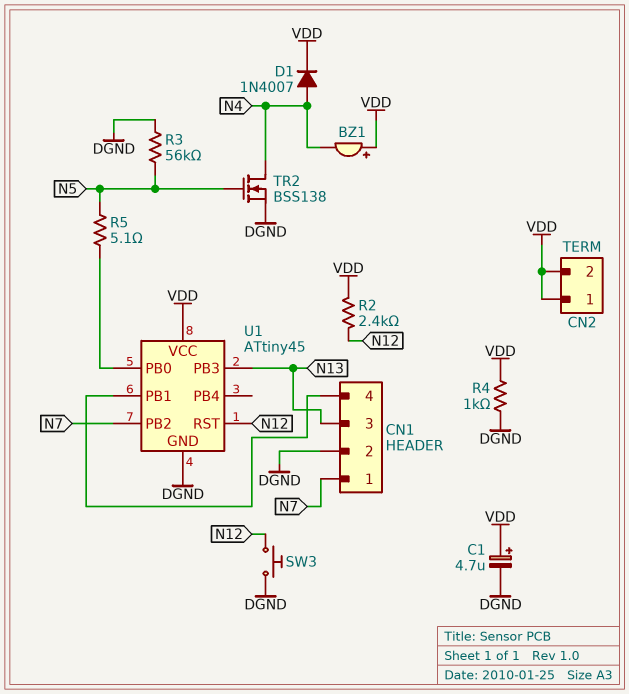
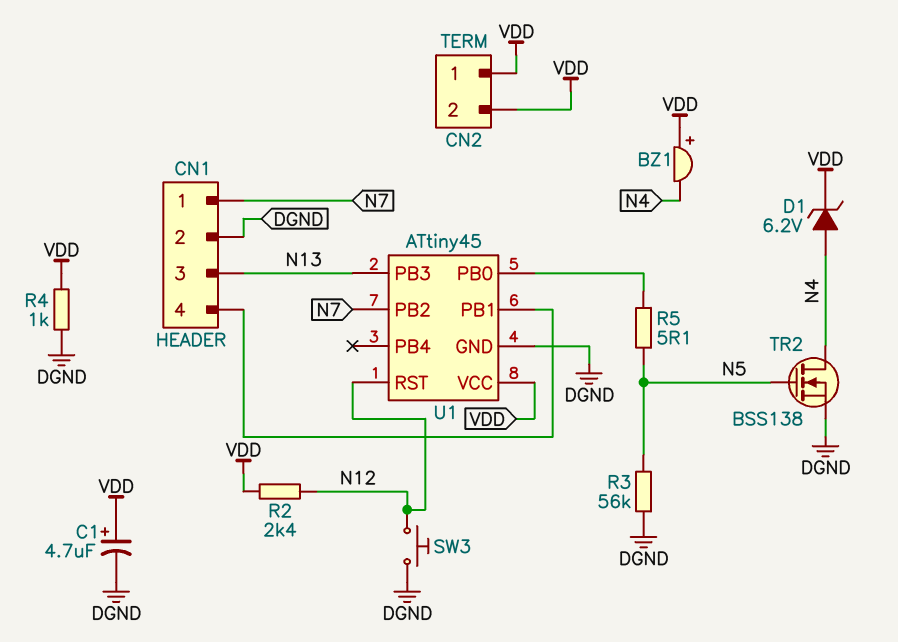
D1: diode 1N4007 (A N4, K VDD) -> zener 6.2V (A N4, K VDD)

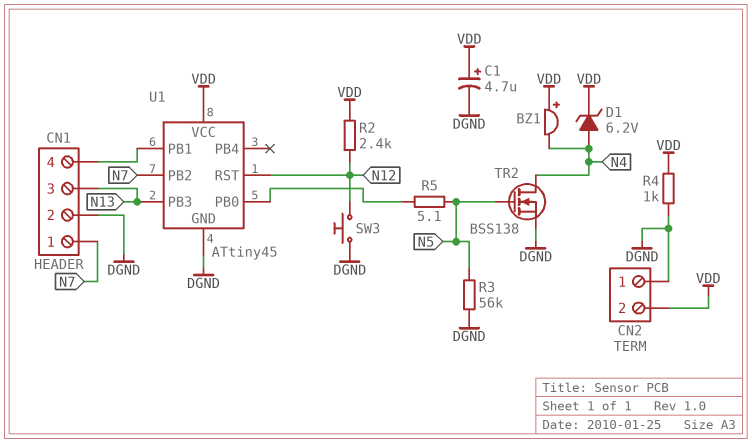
CN2 pin 1: VDD -> DGND

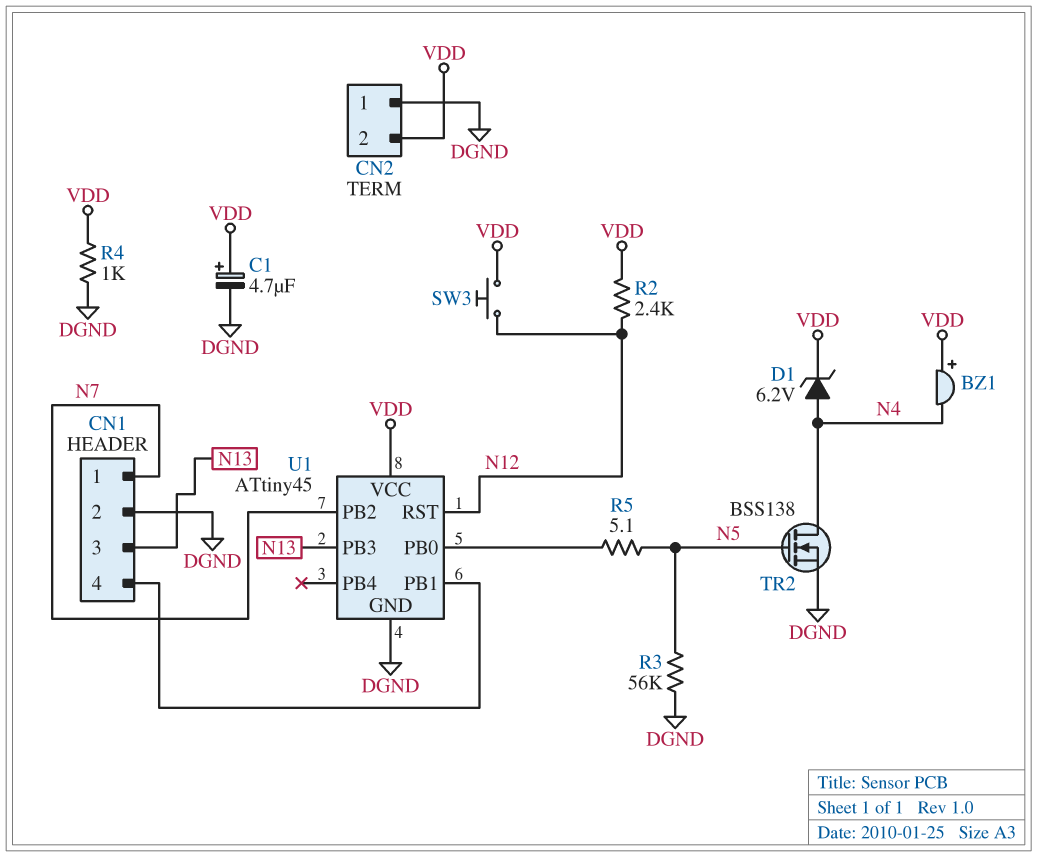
SW3: button (DGND, N12) -> button (N12, VDD)

